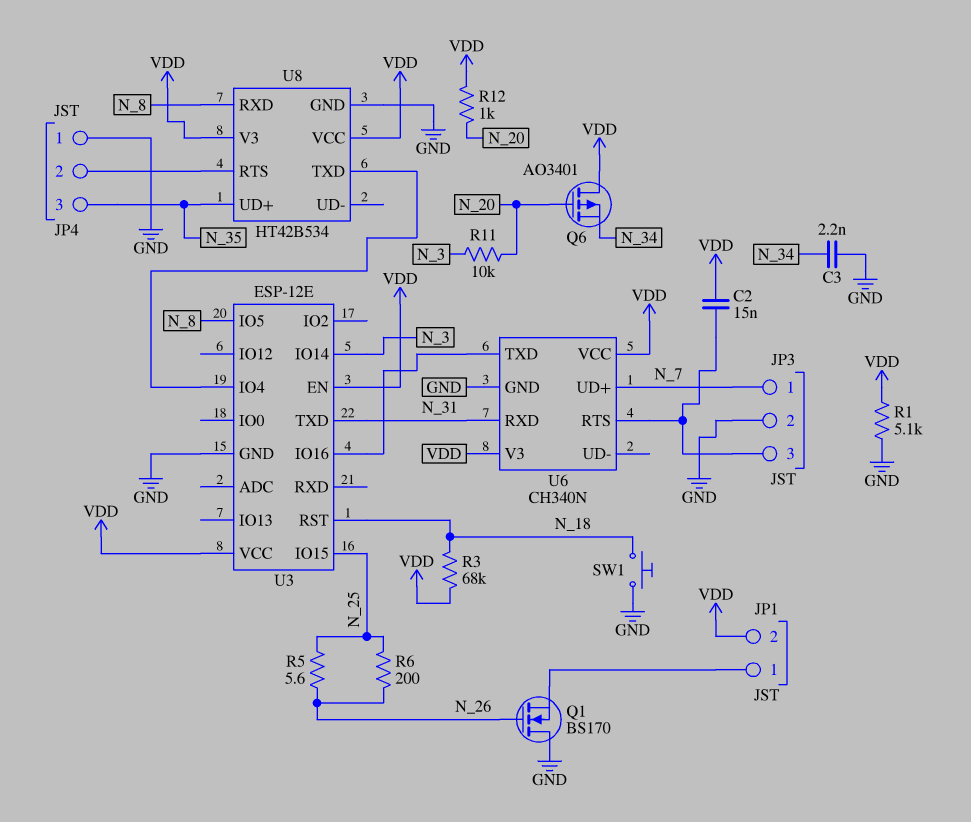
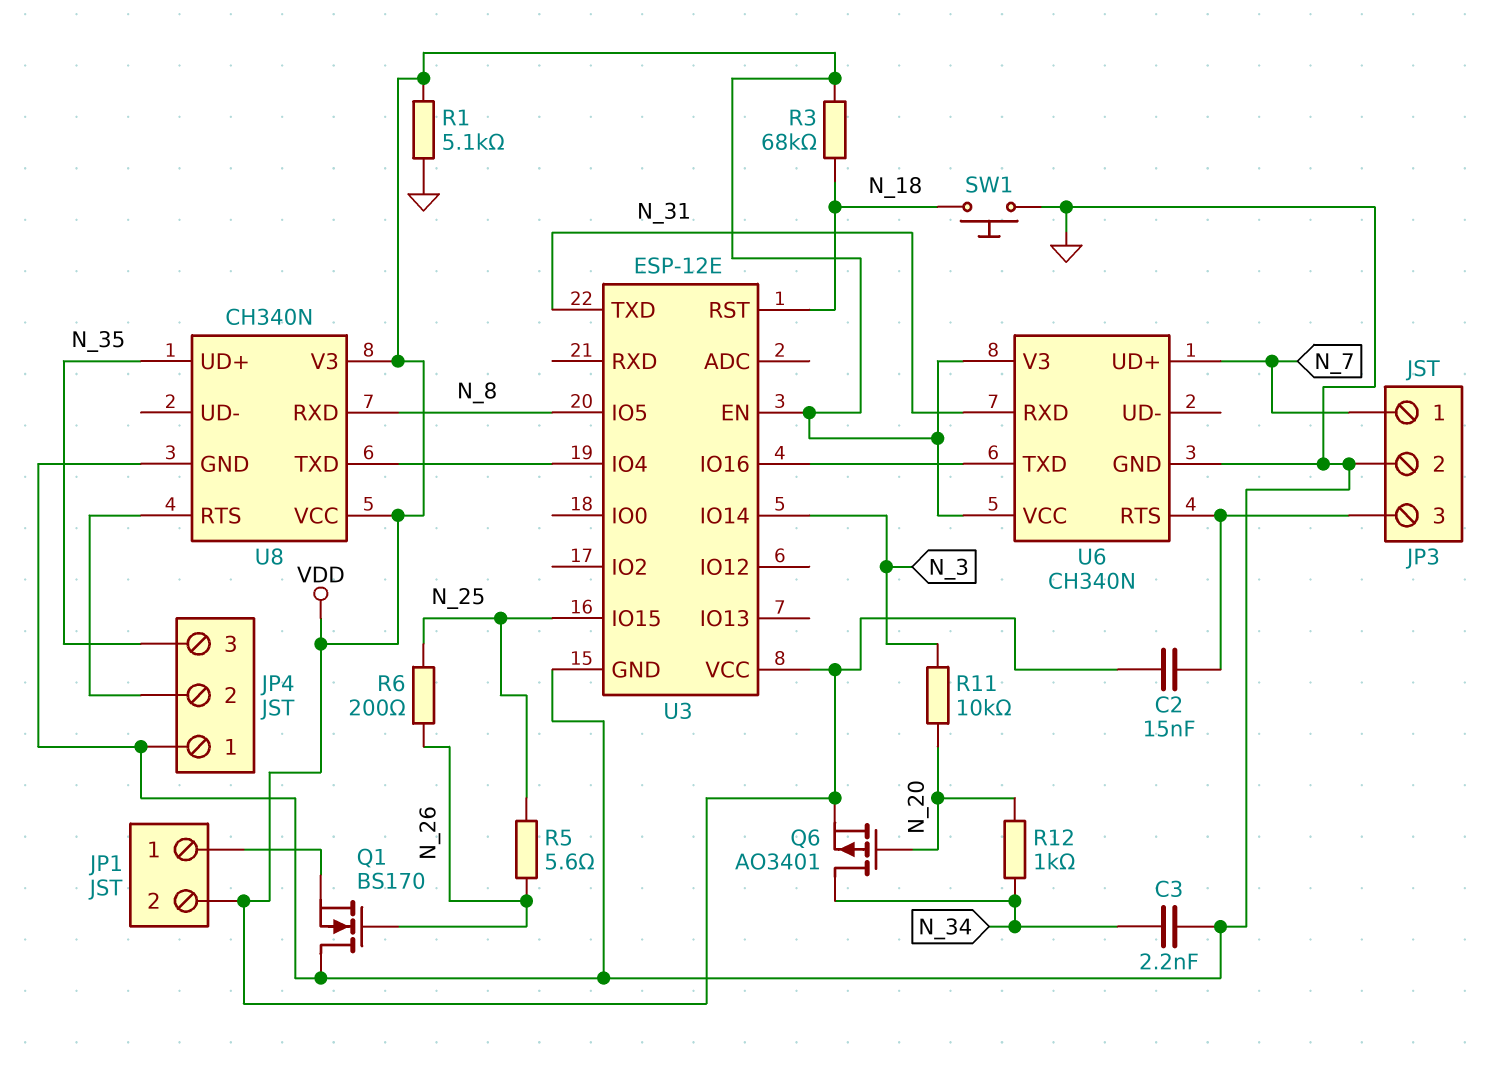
Q6: PMOS AO3401 (G N_20, D VDD, S N_34) -> PMOS AO3401 (G N_20, D N_34, S VDD)
R12: 1k (N_20, VDD) -> 1k (N_20, N_34)
U8: HT42B534 -> CH340N

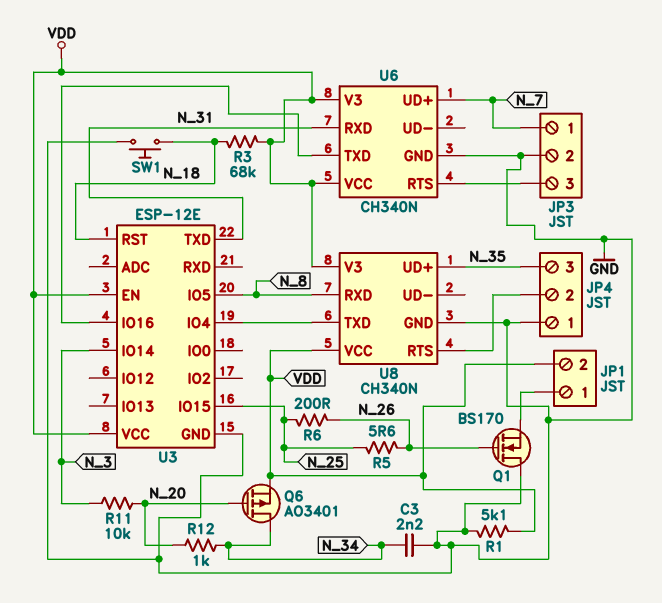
C2: 15nF (JP3/3, VDD) -> none

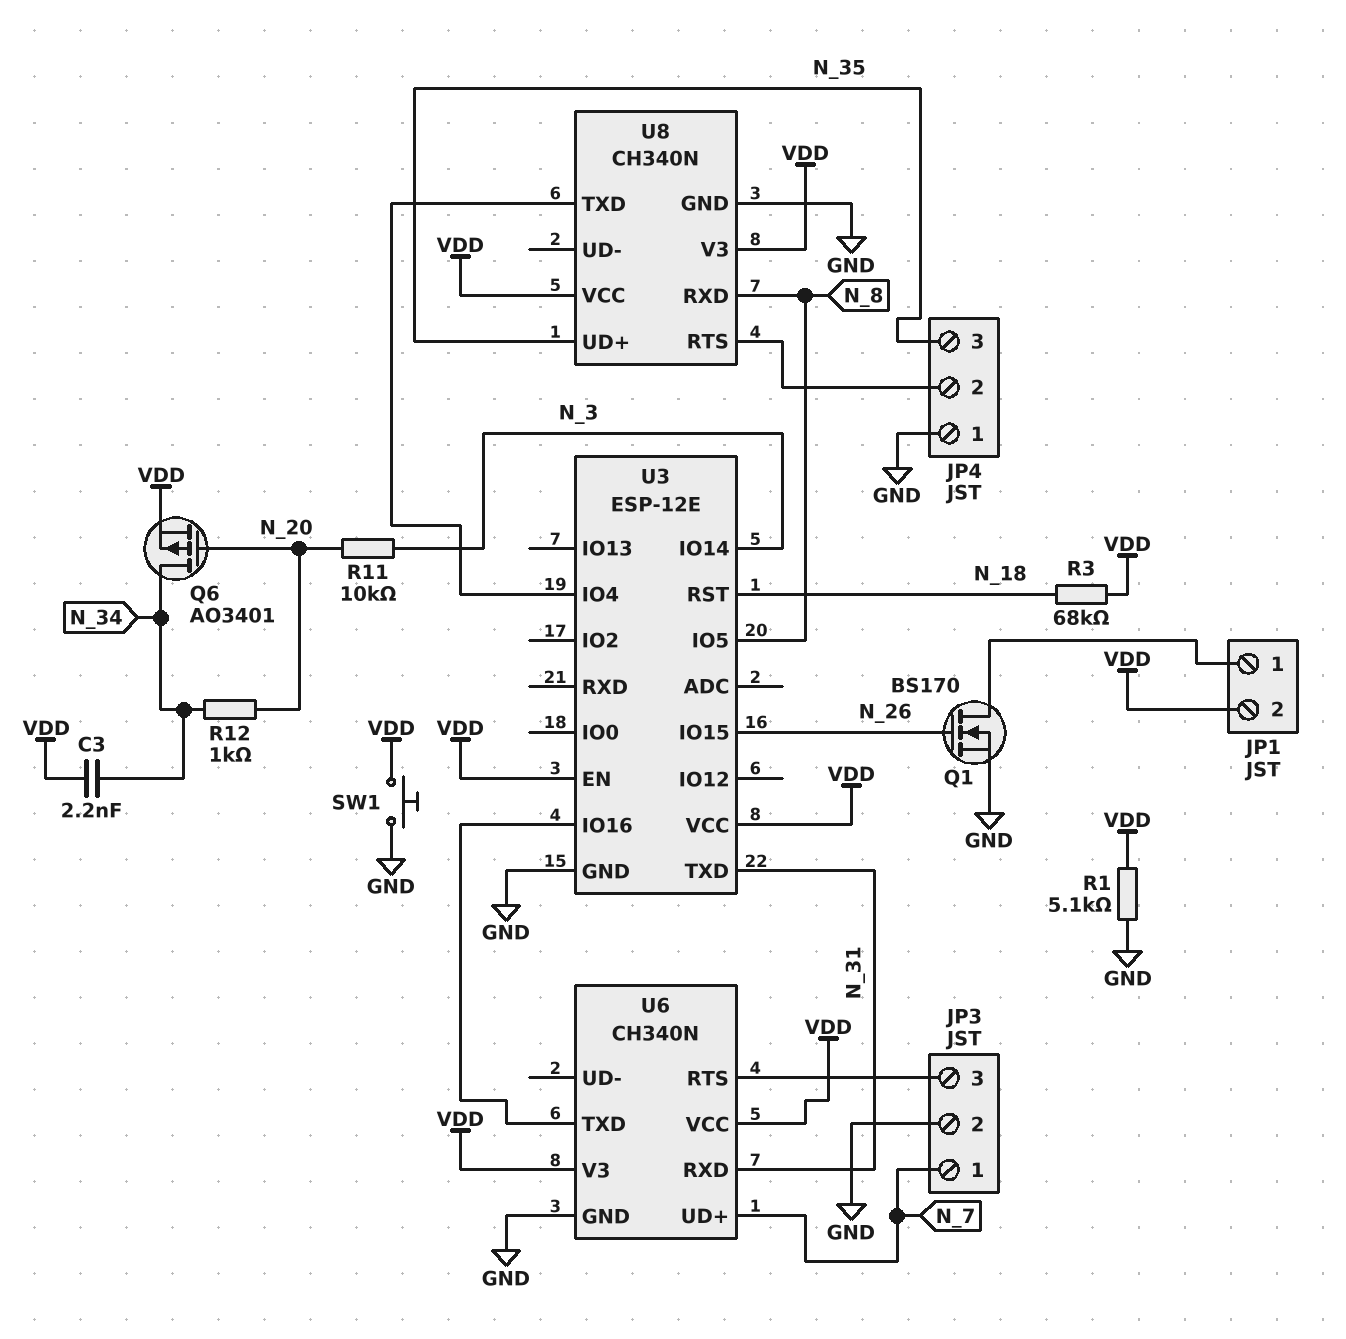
C3: 2.2nF (GND, N_34) -> 2.2nF (N_34, VDD)
Q1: NMOS BS170 (G N_26, D GND, S JP1/1) -> NMOS BS170 (G N_26, D JP1/1, S GND)
R5: 5.6 (N_25, N_26) -> none
R6: 200 (N_25, N_26) -> none
SW1: button (GND, N_18) -> button (GND, VDD)
U3 pin IO15: N_25 -> N_26

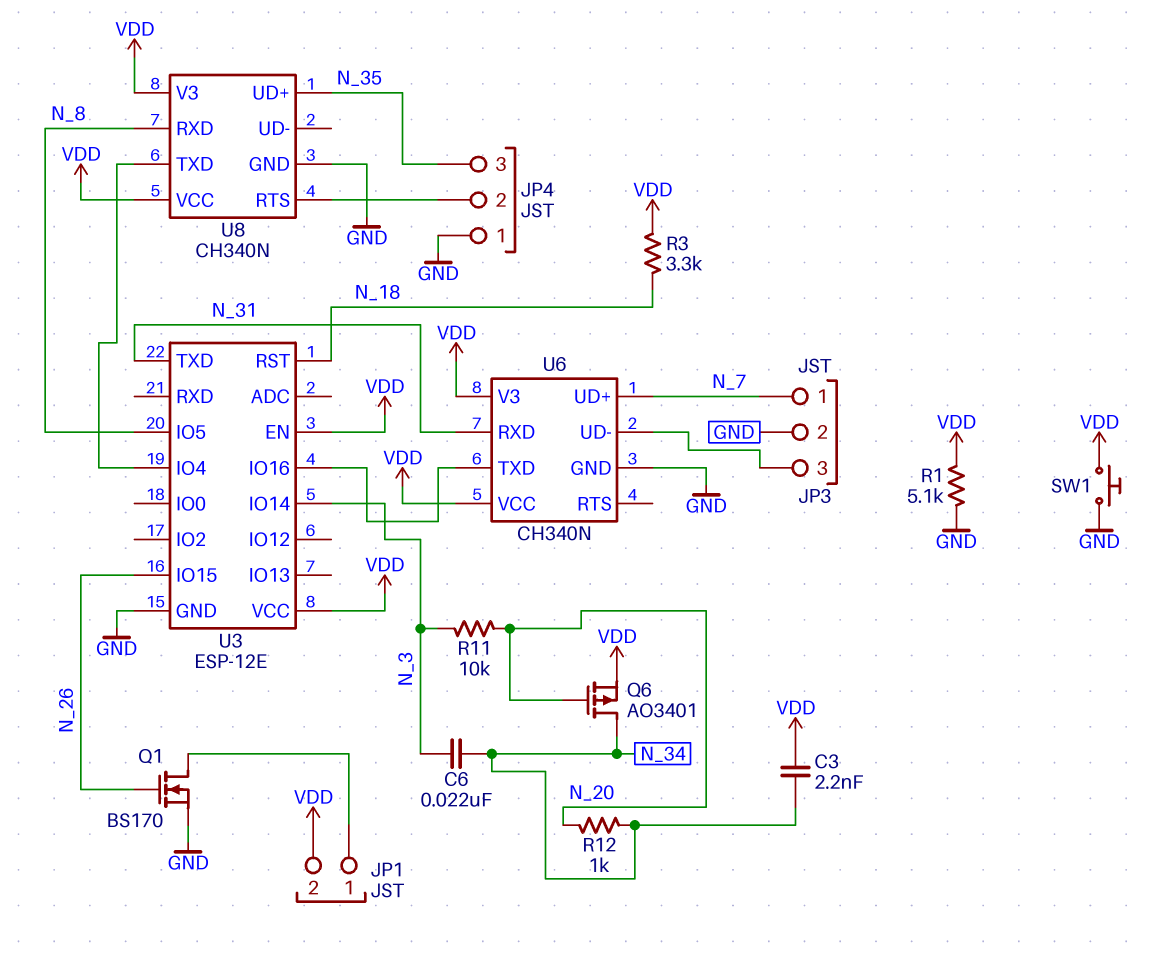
C6: none -> 22nF (N_3, N_34)
R3: 68k (N_18, VDD) -> 3.3k (N_18, VDD)
U6 pin RTS: JP3/3 -> none
U6 pin UD-: none -> JP3/3

